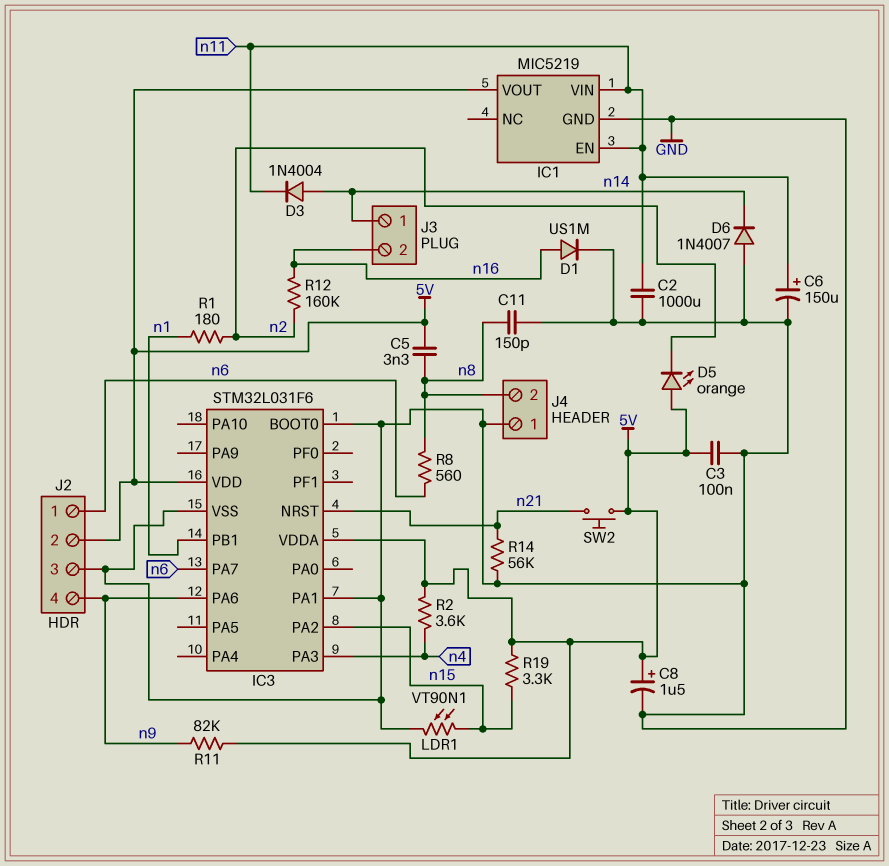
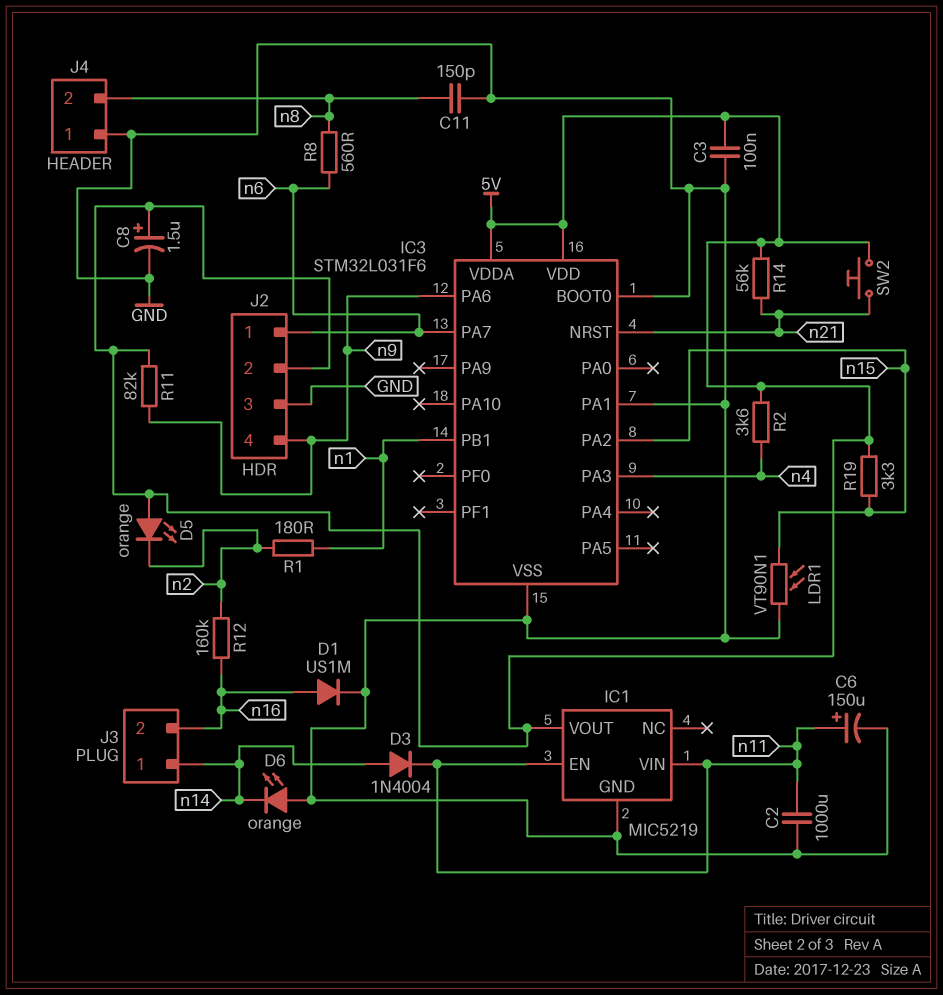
C5: 3.3nF (5V, n8) -> none
D6: diode 1N4007 (A GND, K n14) -> LED orange (A GND, K n14)
R14: 56k (GND, n21) -> 56k (5V, n21)

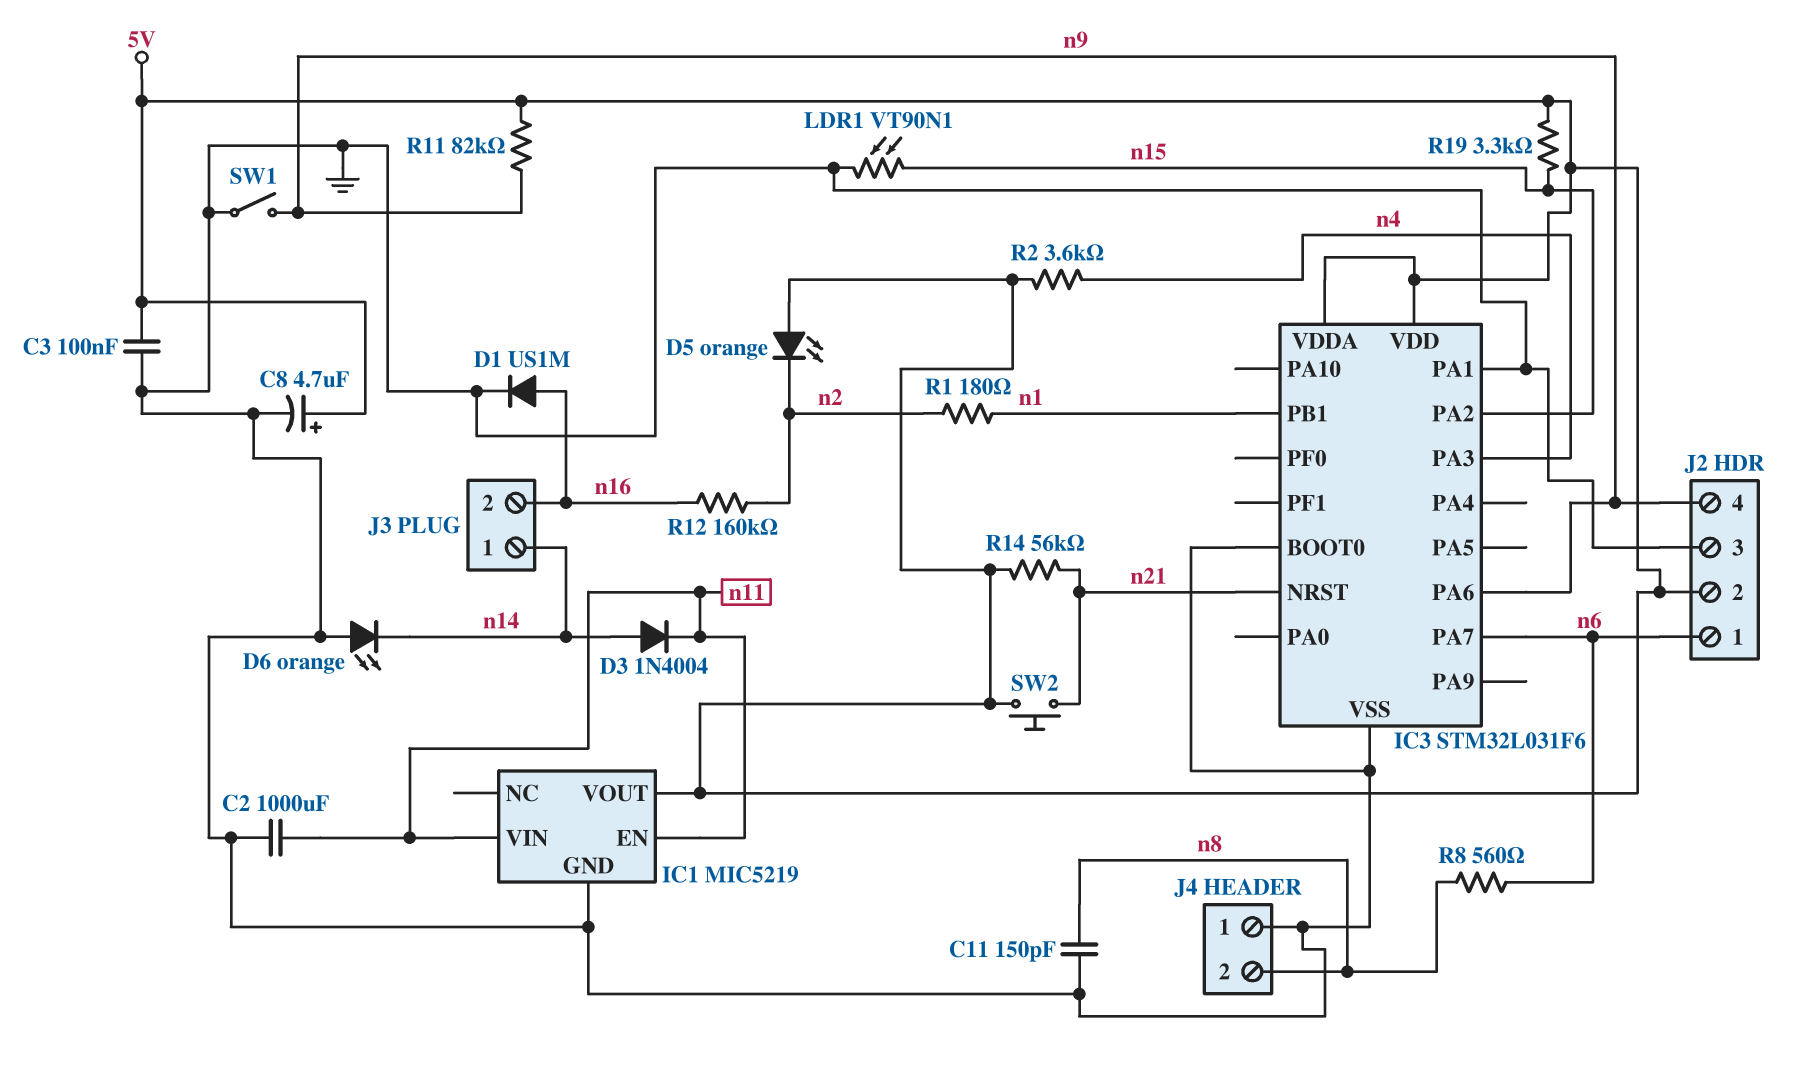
C6: 150uF (plus n11, minus GND) -> none
C8: 1.5uF (plus 5V, minus GND) -> 4.7uF (plus 5V, minus GND)
SW1: none -> switch (GND, n9)

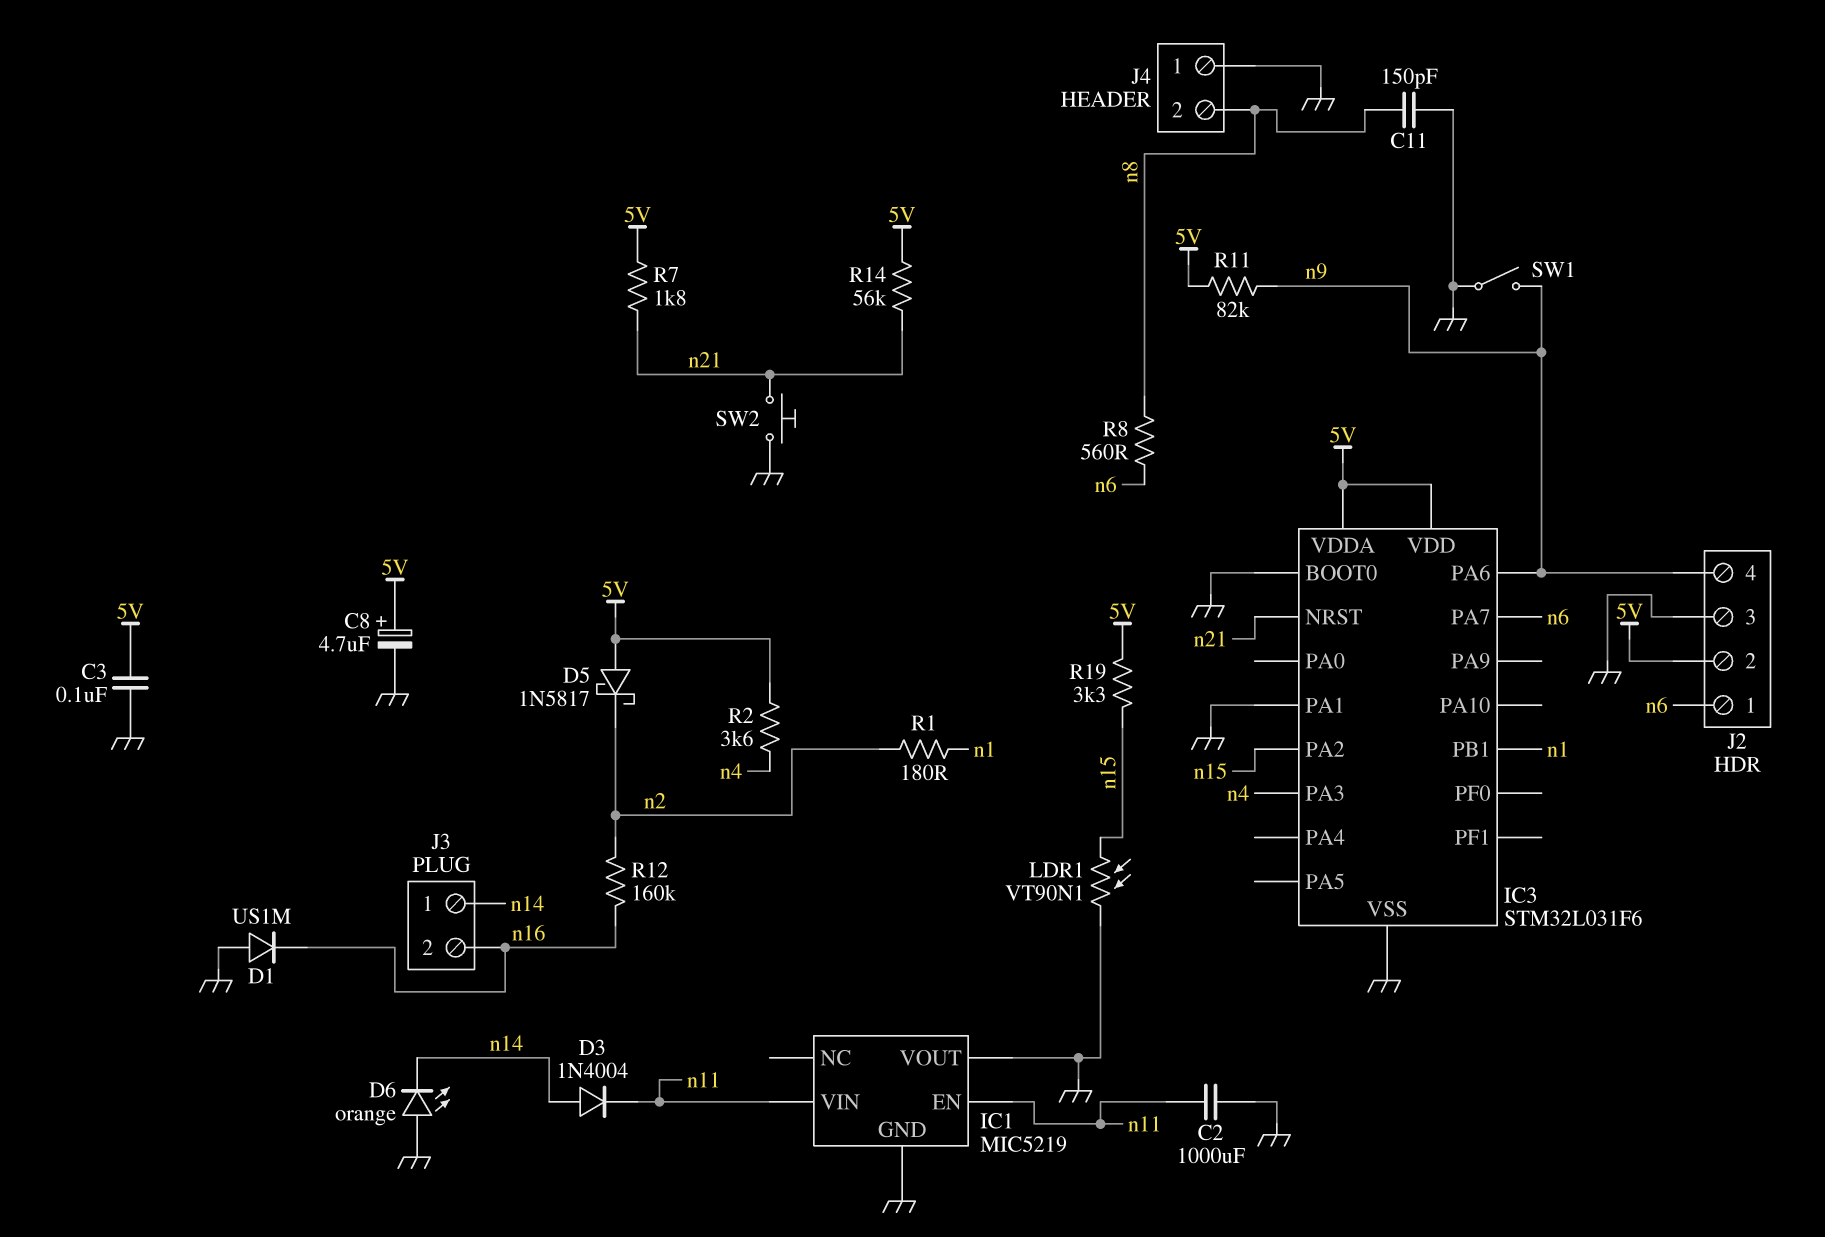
D1: diode US1M (A n16, K GND) -> diode US1M (A GND, K n16)
D5: LED orange (A 5V, K n2) -> schottky 1N5817 (A 5V, K n2)
IC1 pin VOUT: 5V -> GND
R7: none -> 1.8k (5V, n21)
SW2: button (5V, n21) -> button (GND, n21)

